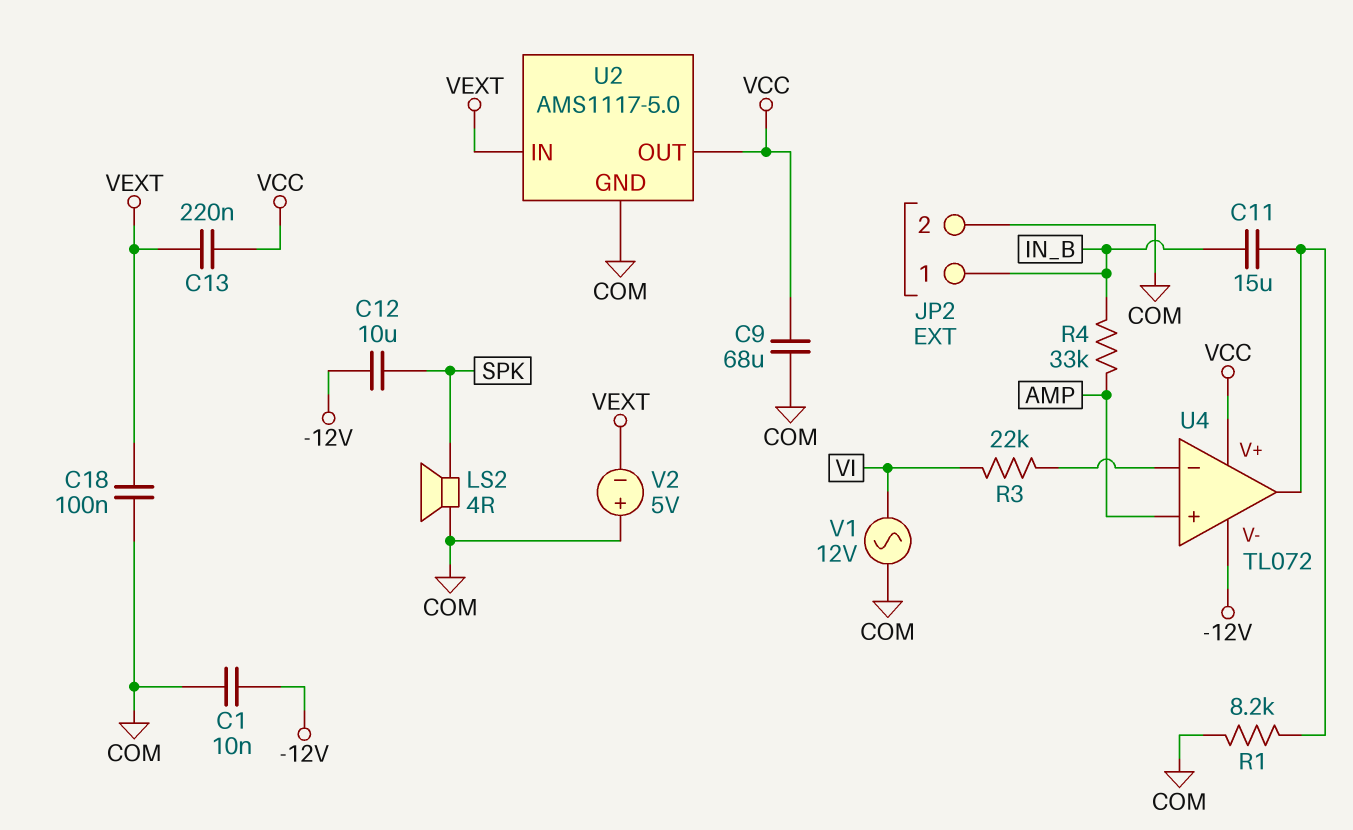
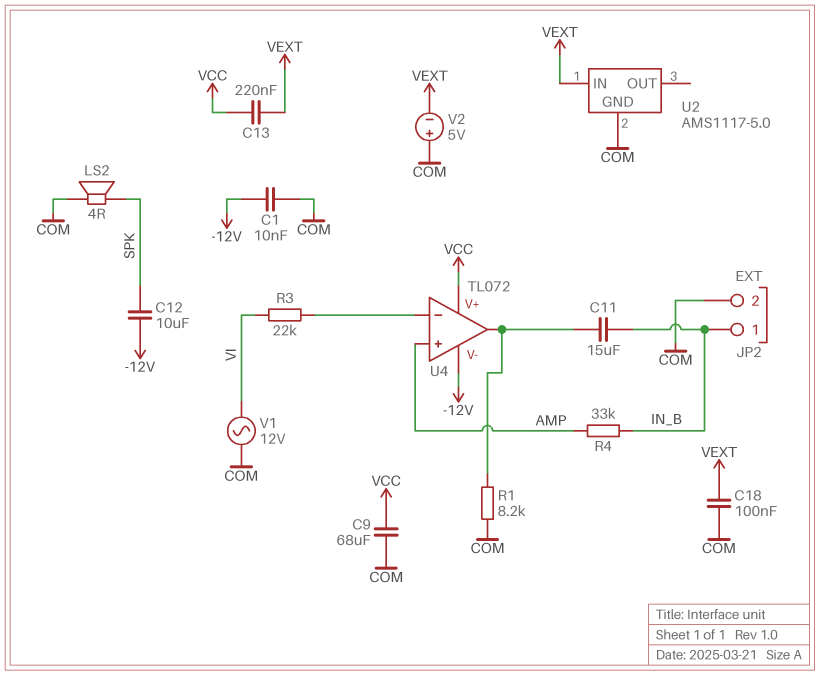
U2 pin OUT: VCC -> none

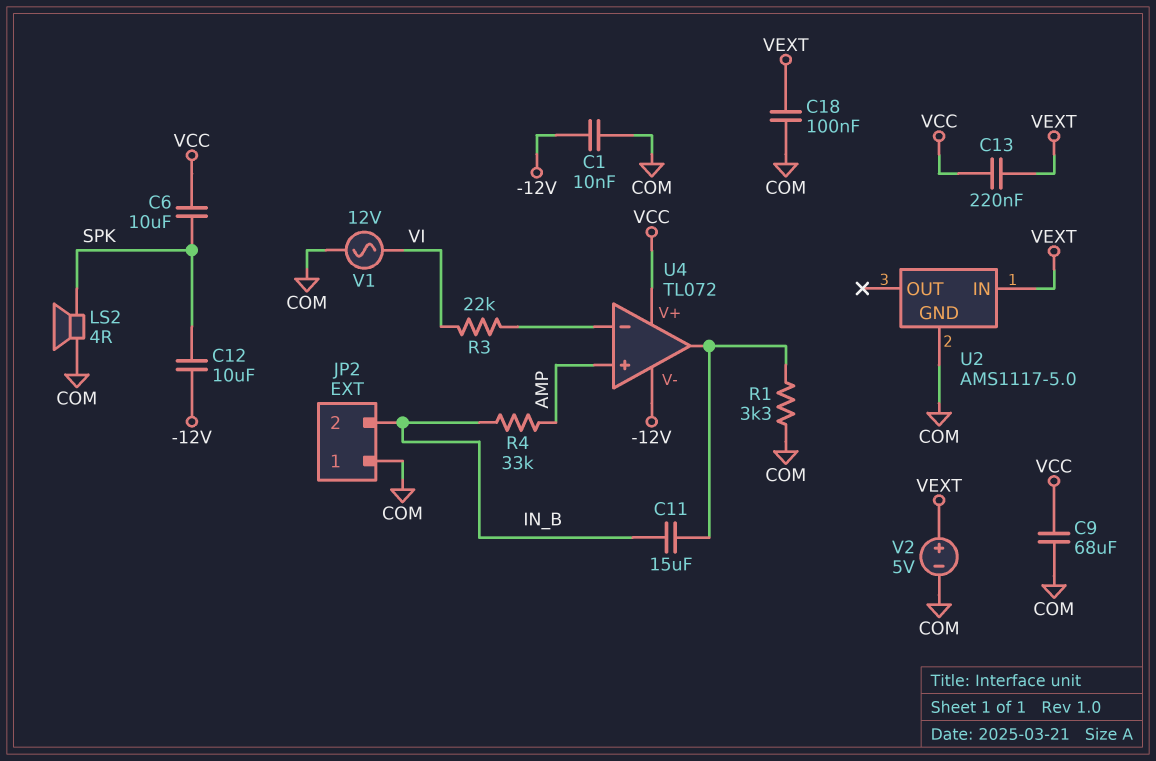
C6: none -> 10uF (SPK, VCC)
JP2 pin 1: IN_B -> COM
JP2 pin 2: COM -> IN_B
R1: 8.2k (COM, U4/out) -> 3.3k (COM, U4/out)
V2: 5V (plus COM, minus VEXT) -> 5V (plus VEXT, minus COM)

